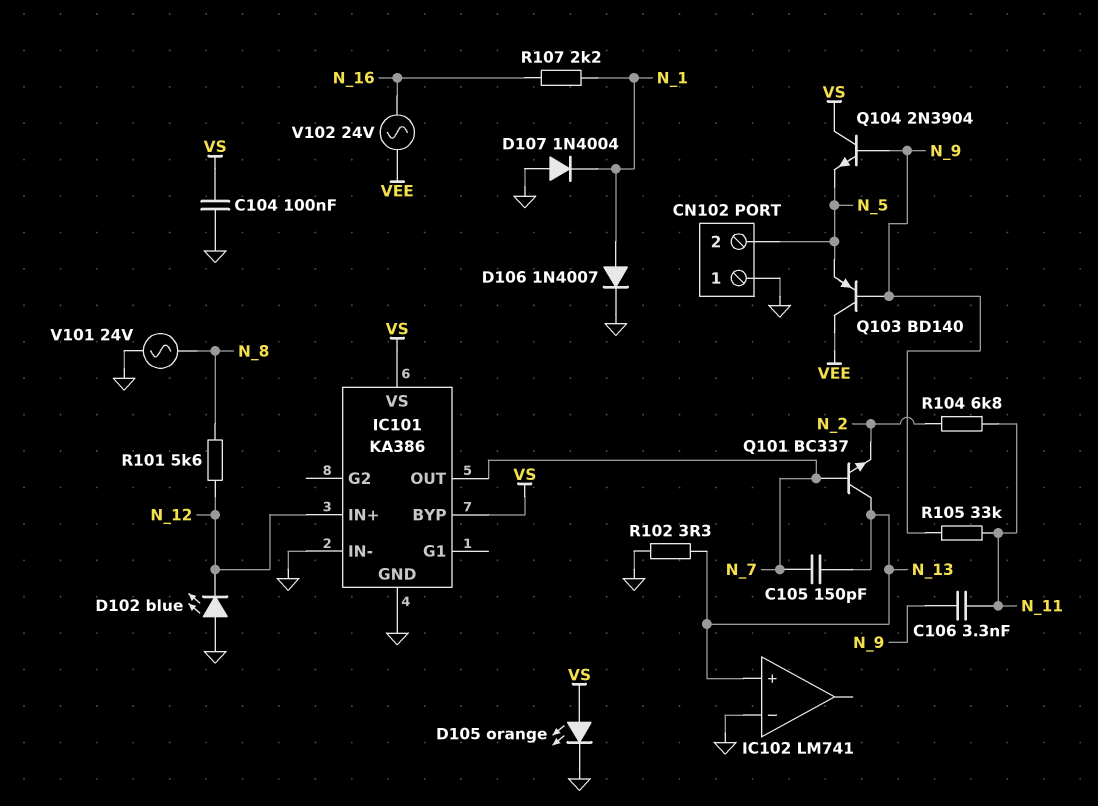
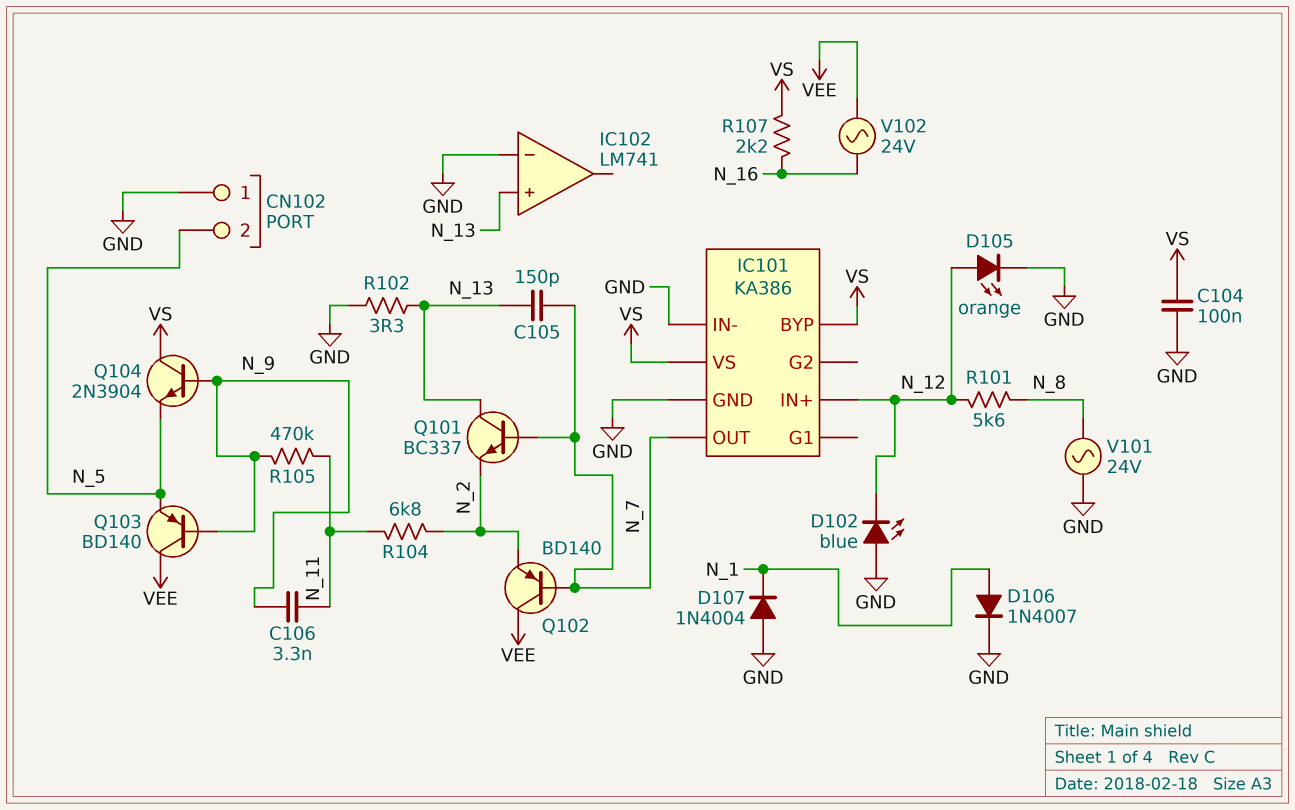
D105: LED orange (A VS, K GND) -> LED orange (A N_12, K GND)
Q102: none -> PNP BD140 (B N_7, C VEE, E N_2)
R105: 33k (N_9, N_11) -> 470k (N_9, N_11)
R107: 2.2k (N_1, N_16) -> 2.2k (N_16, VS)

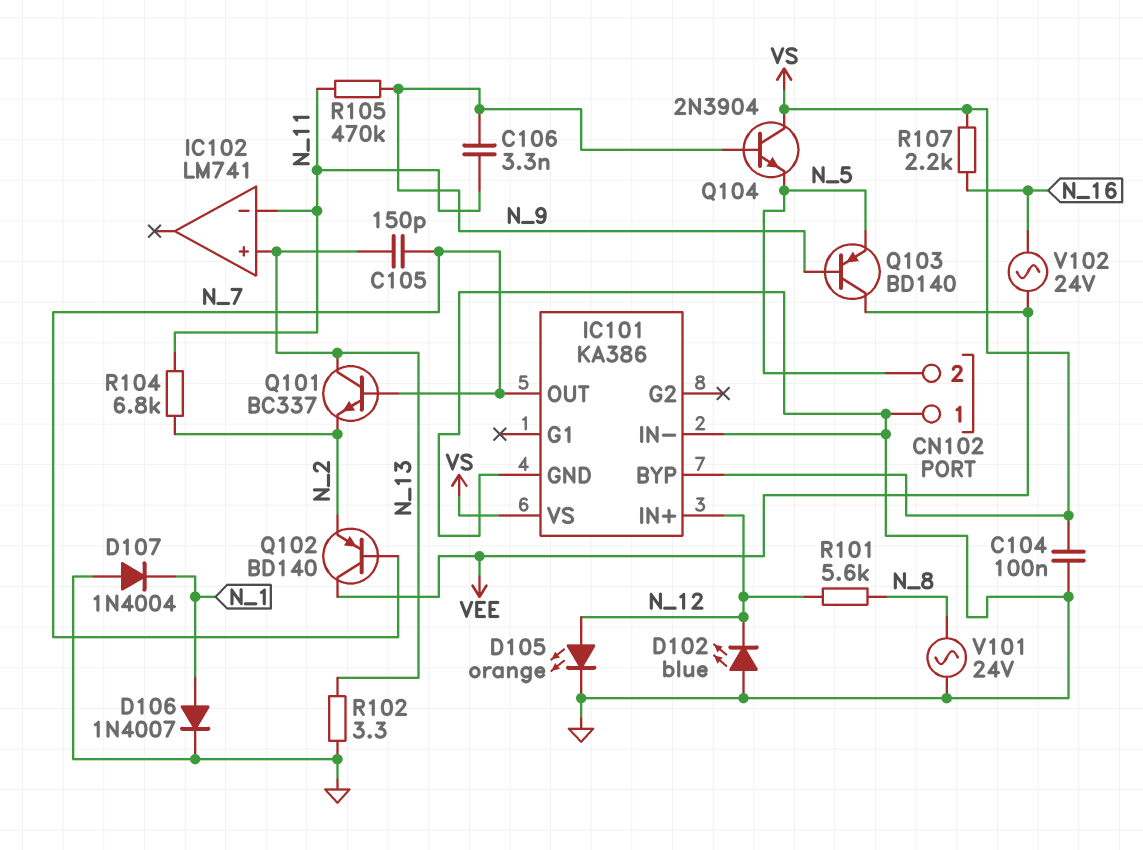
IC102 pin in-: GND -> N_11

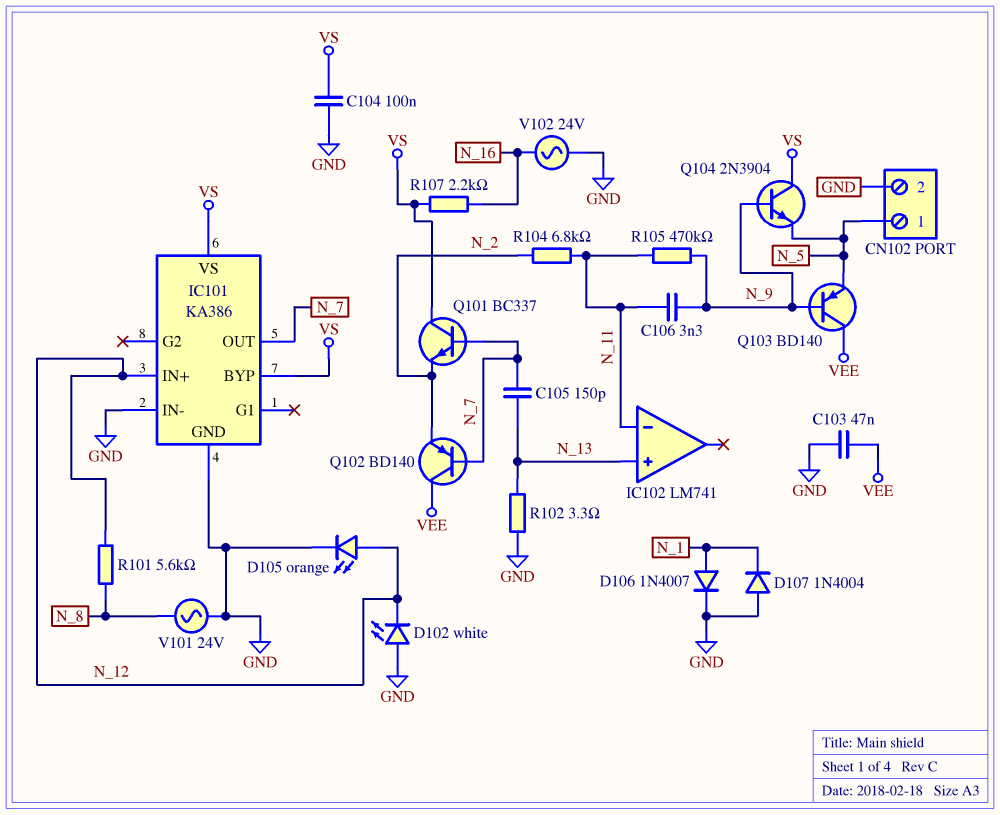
C103: none -> 47nF (GND, VEE)
CN102 pin 1: GND -> N_5
CN102 pin 2: N_5 -> GND
D102: LED blue (A GND, K N_12) -> LED white (A GND, K N_12)
Q101: NPN BC337 (B N_7, C N_13, E N_2) -> NPN BC337 (B N_7, C VS, E N_2)
V102: AC 24V (N_16, VEE) -> AC 24V (GND, N_16)

